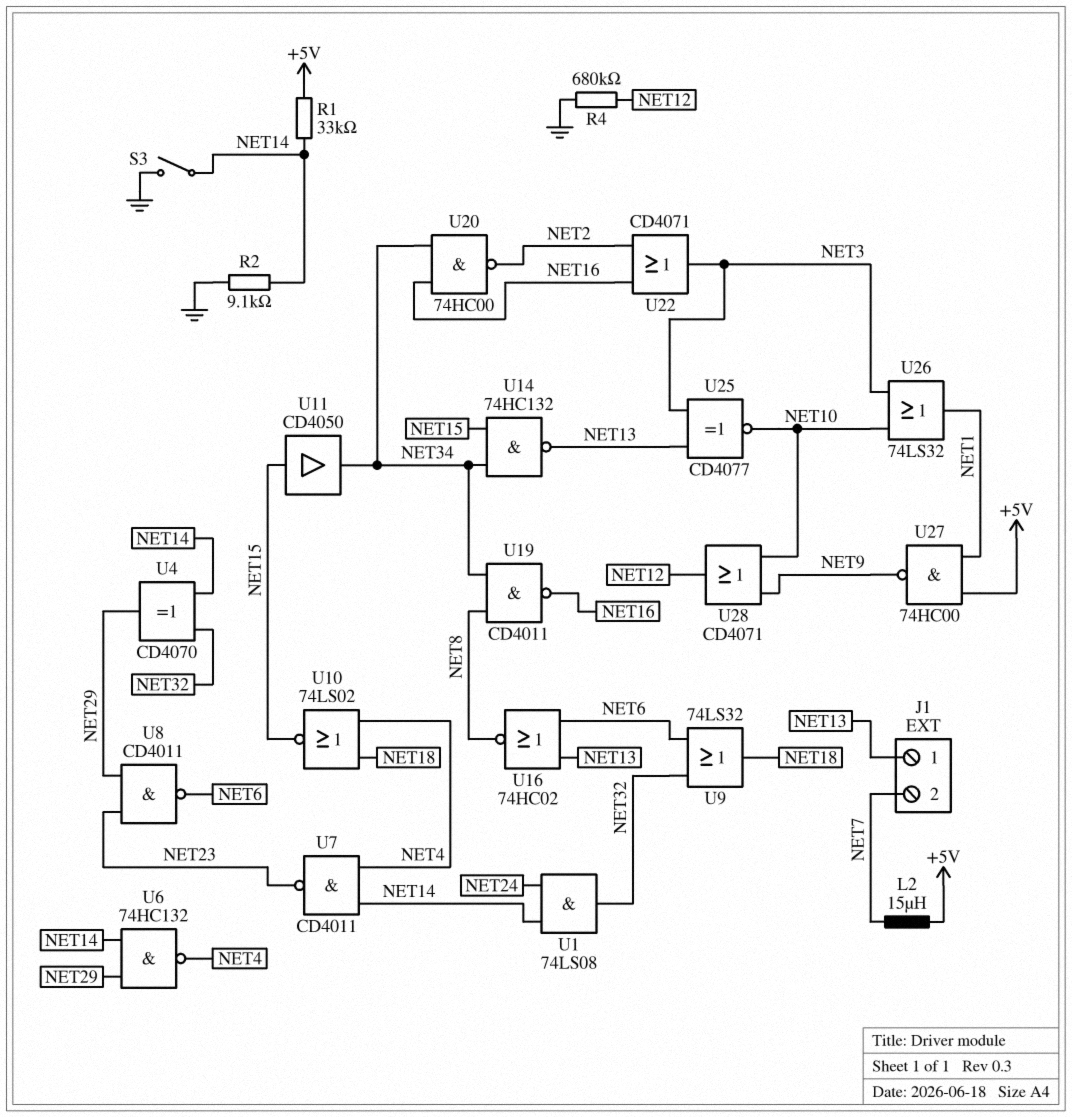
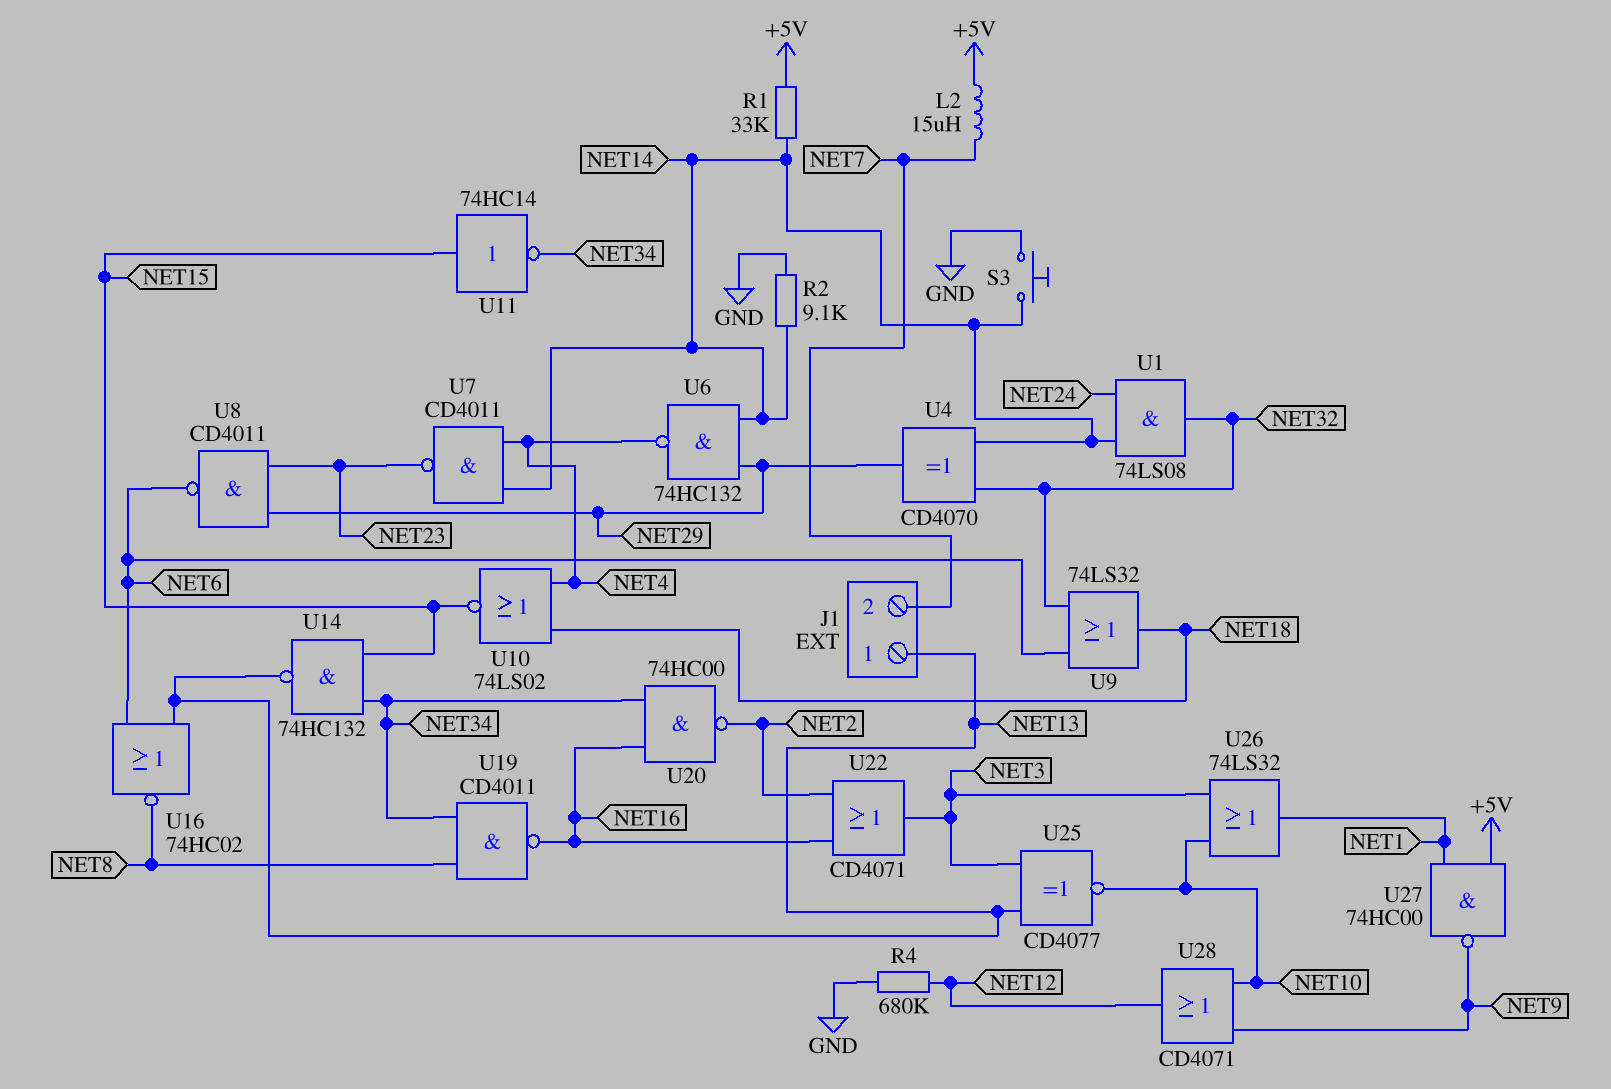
S3: switch (GND, NET14) -> button (GND, NET14)
U11: buffer CD4050 (in NET15, out NET34) -> NOT 74HC14 (in NET15, out NET34)

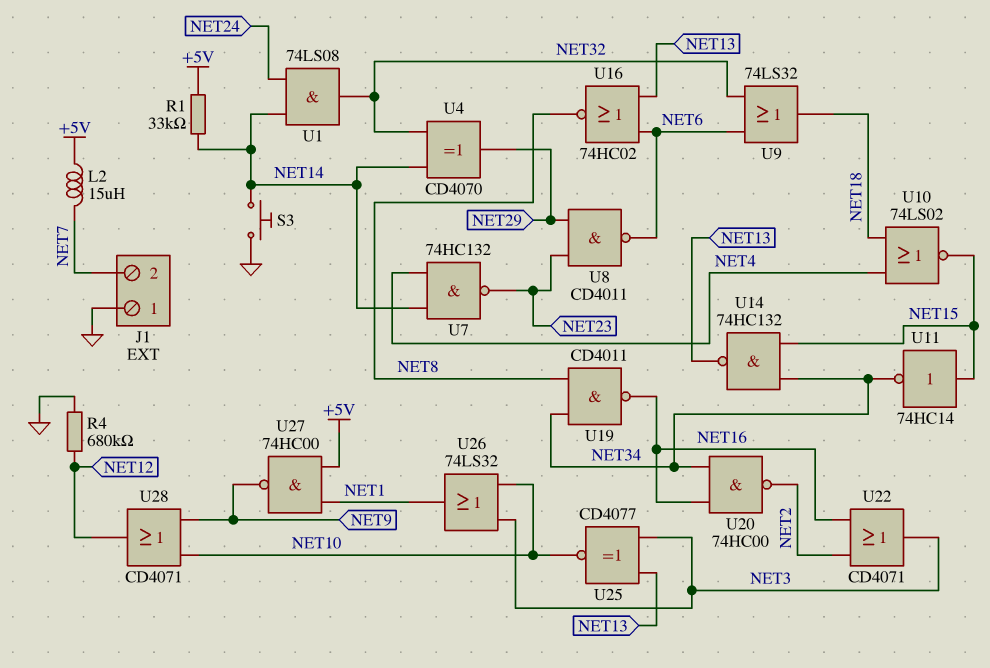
J1 pin 1: NET13 -> GND
R2: 9.1k (GND, NET14) -> none
U6: NAND 74HC132 (in NET14, in NET29, out NET4) -> none
U7: NAND CD4011 (in NET4, in NET14, out NET23) -> NAND 74HC132 (in NET4, in NET14, out NET23)

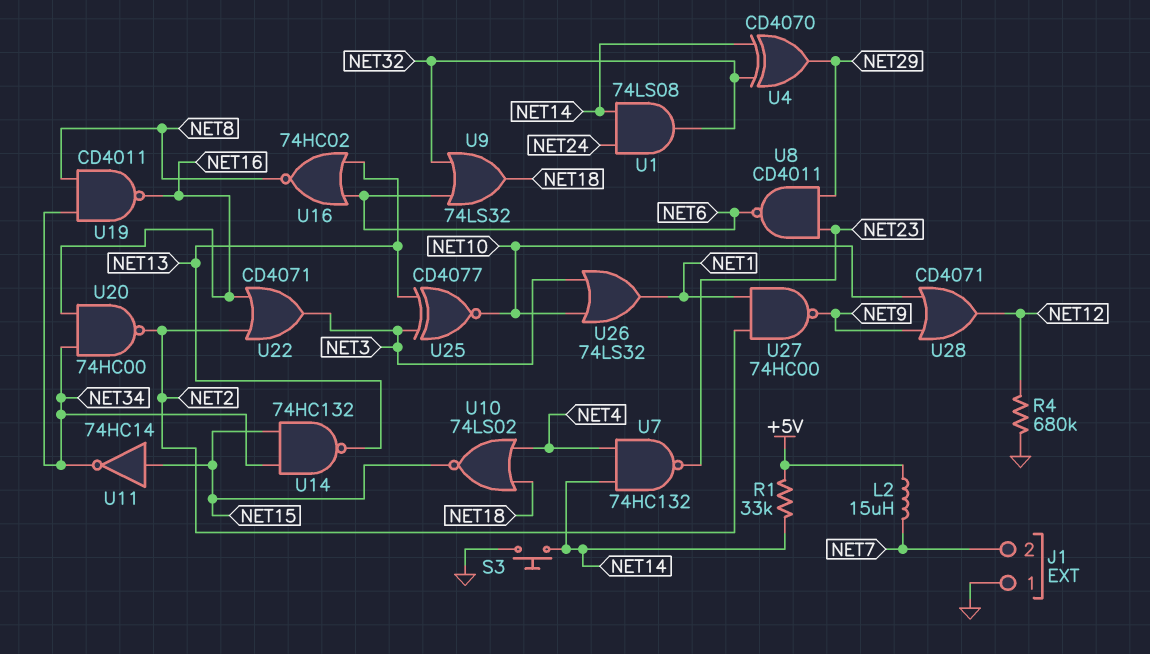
U27: NAND 74HC00 (in +5V, in NET1, out NET9) -> NAND 74HC00 (in NET1, in NET2, out NET9)

